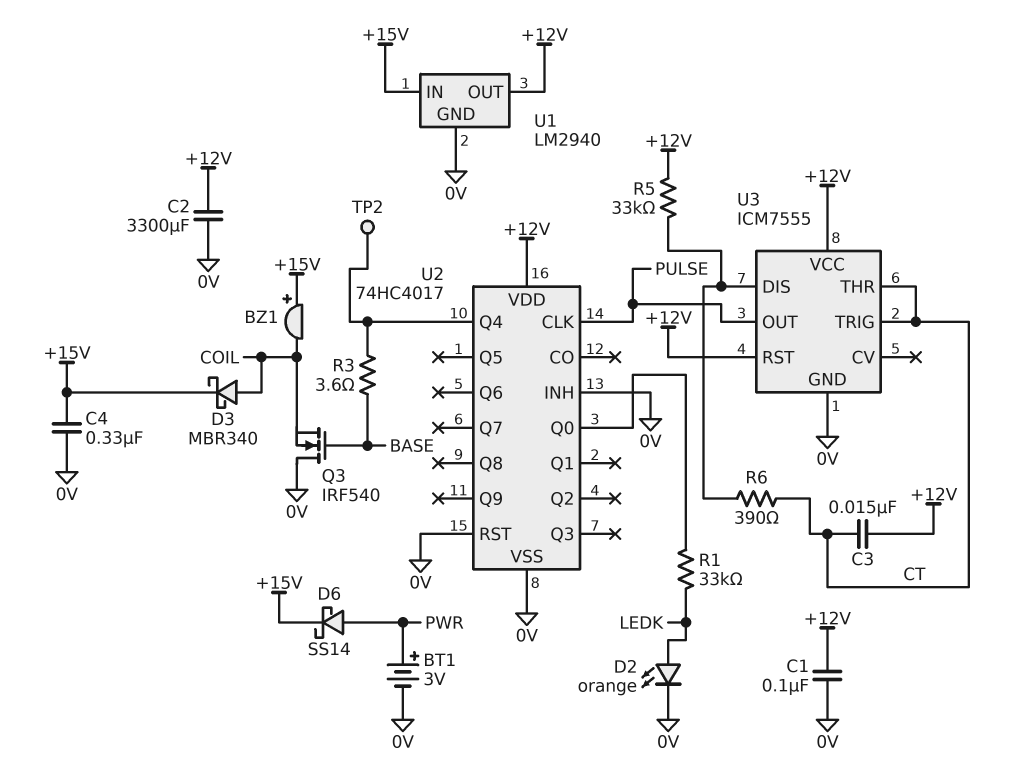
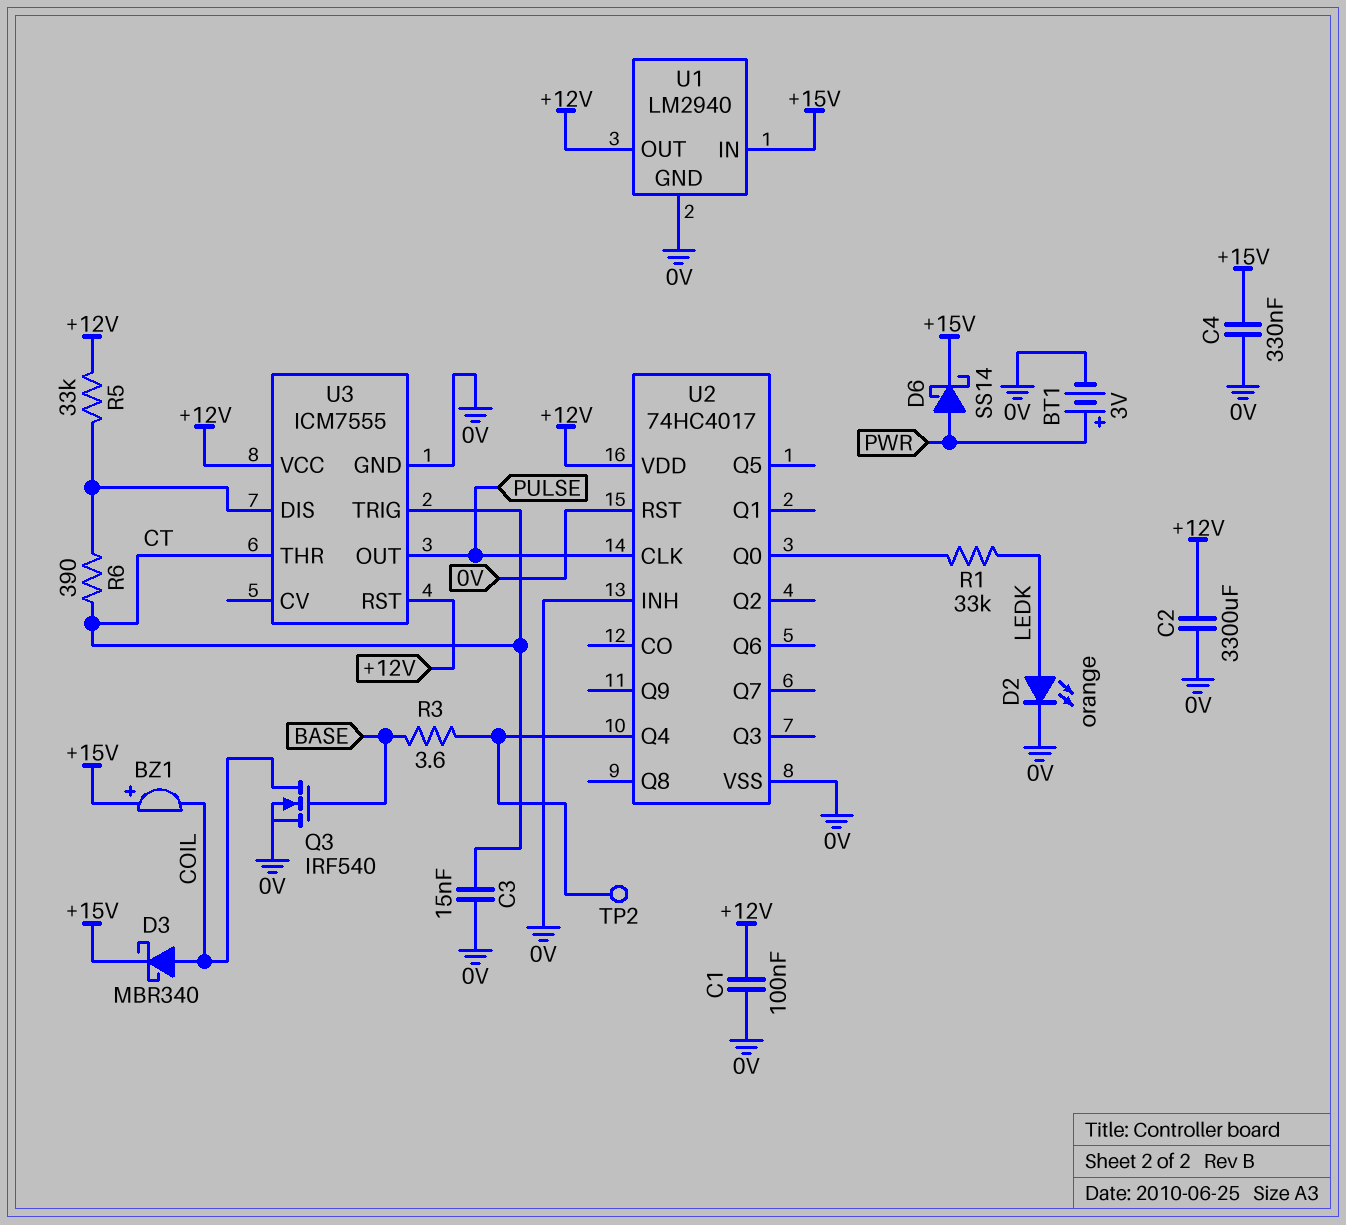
C3: 15nF (+12V, CT) -> 15nF (0V, CT)
Q3: NMOS IRF540 (G BASE, D 0V, S COIL) -> NMOS IRF540 (G BASE, D COIL, S 0V)

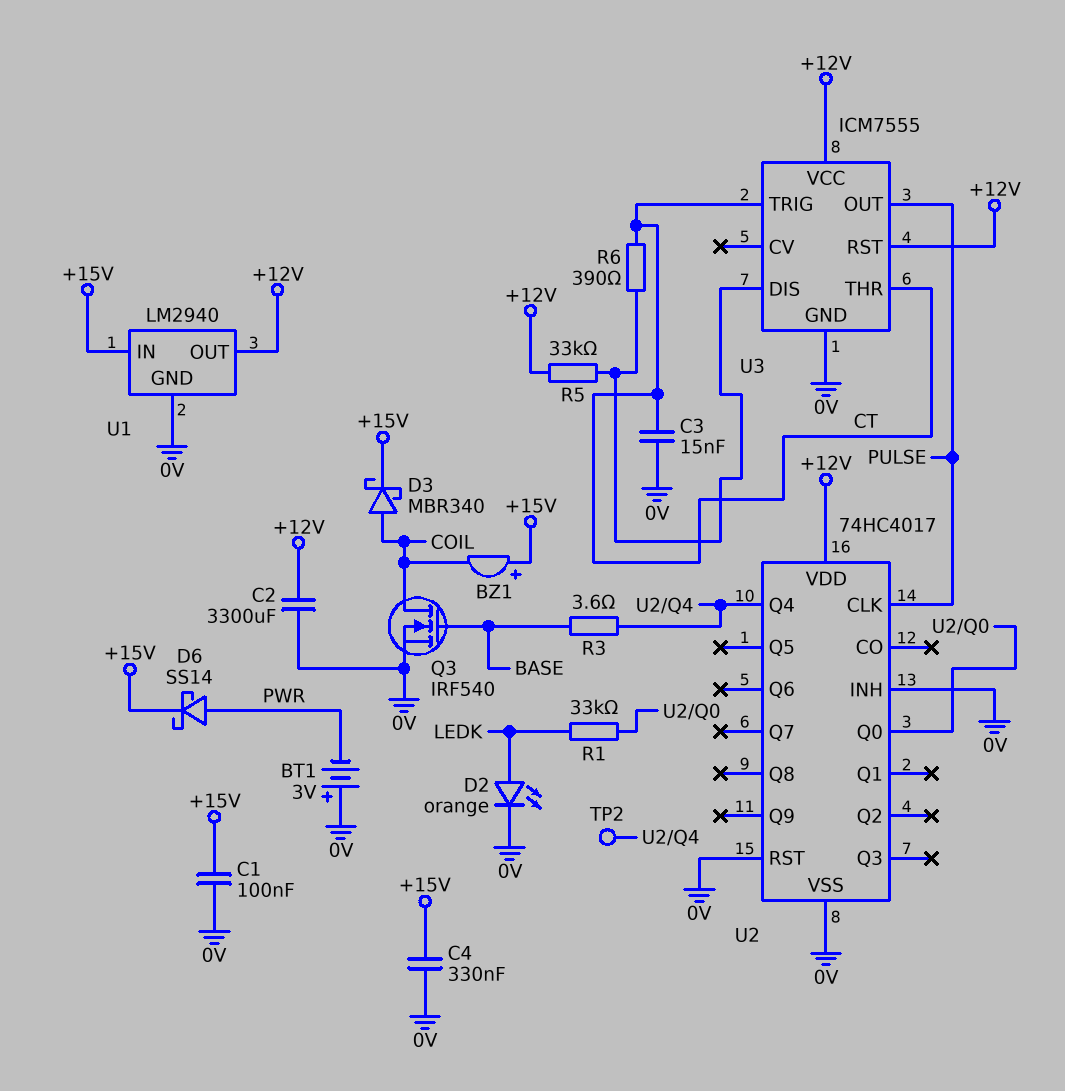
BT1: 3V (plus PWR, minus 0V) -> 3V (plus 0V, minus PWR)
C1: 100nF (+12V, 0V) -> 100nF (+15V, 0V)

